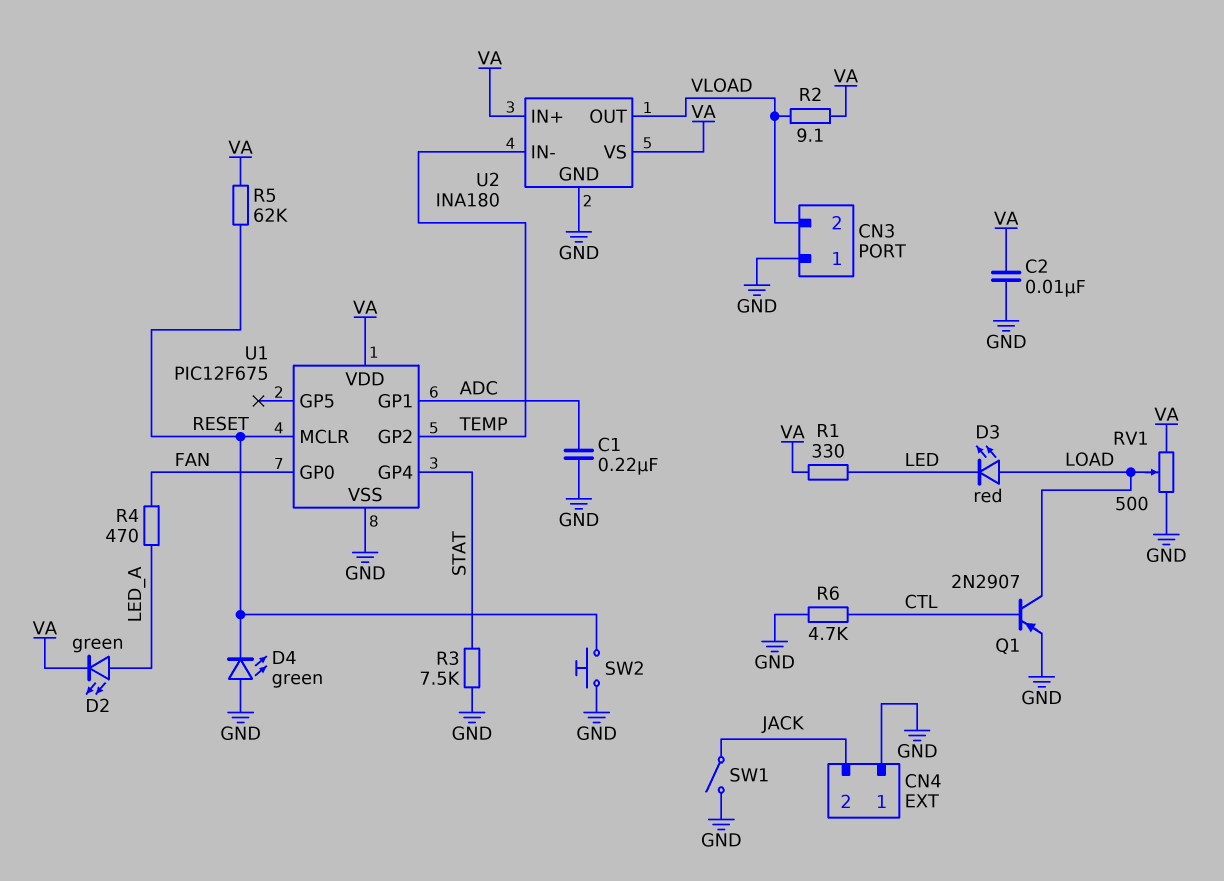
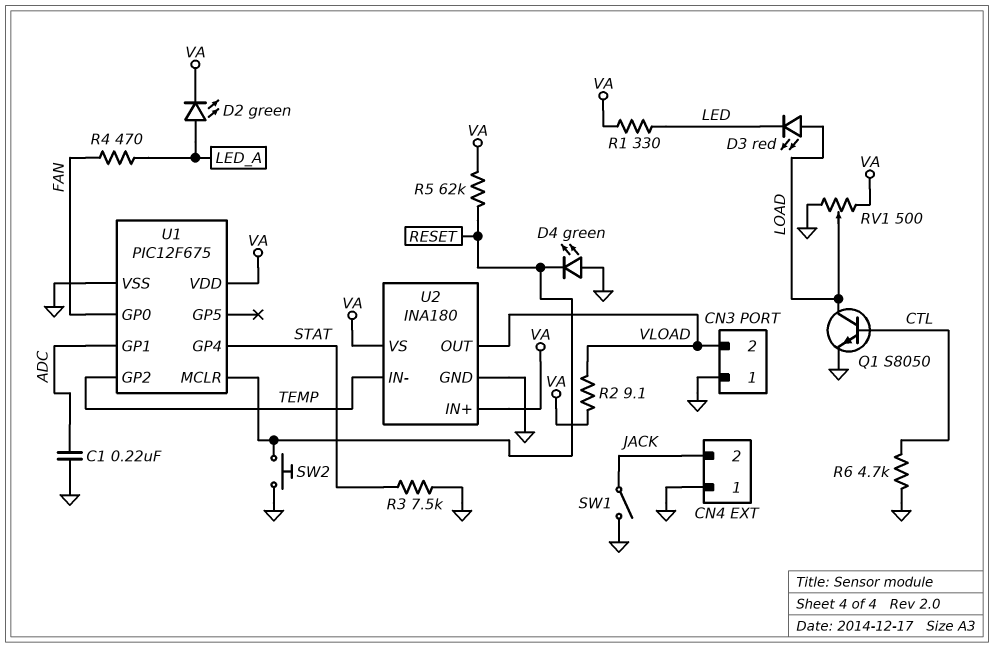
C2: 10nF (GND, VA) -> none
Q1: PNP 2N2907 (B CTL, C LOAD, E GND) -> NPN S8050 (B CTL, C LOAD, E GND)

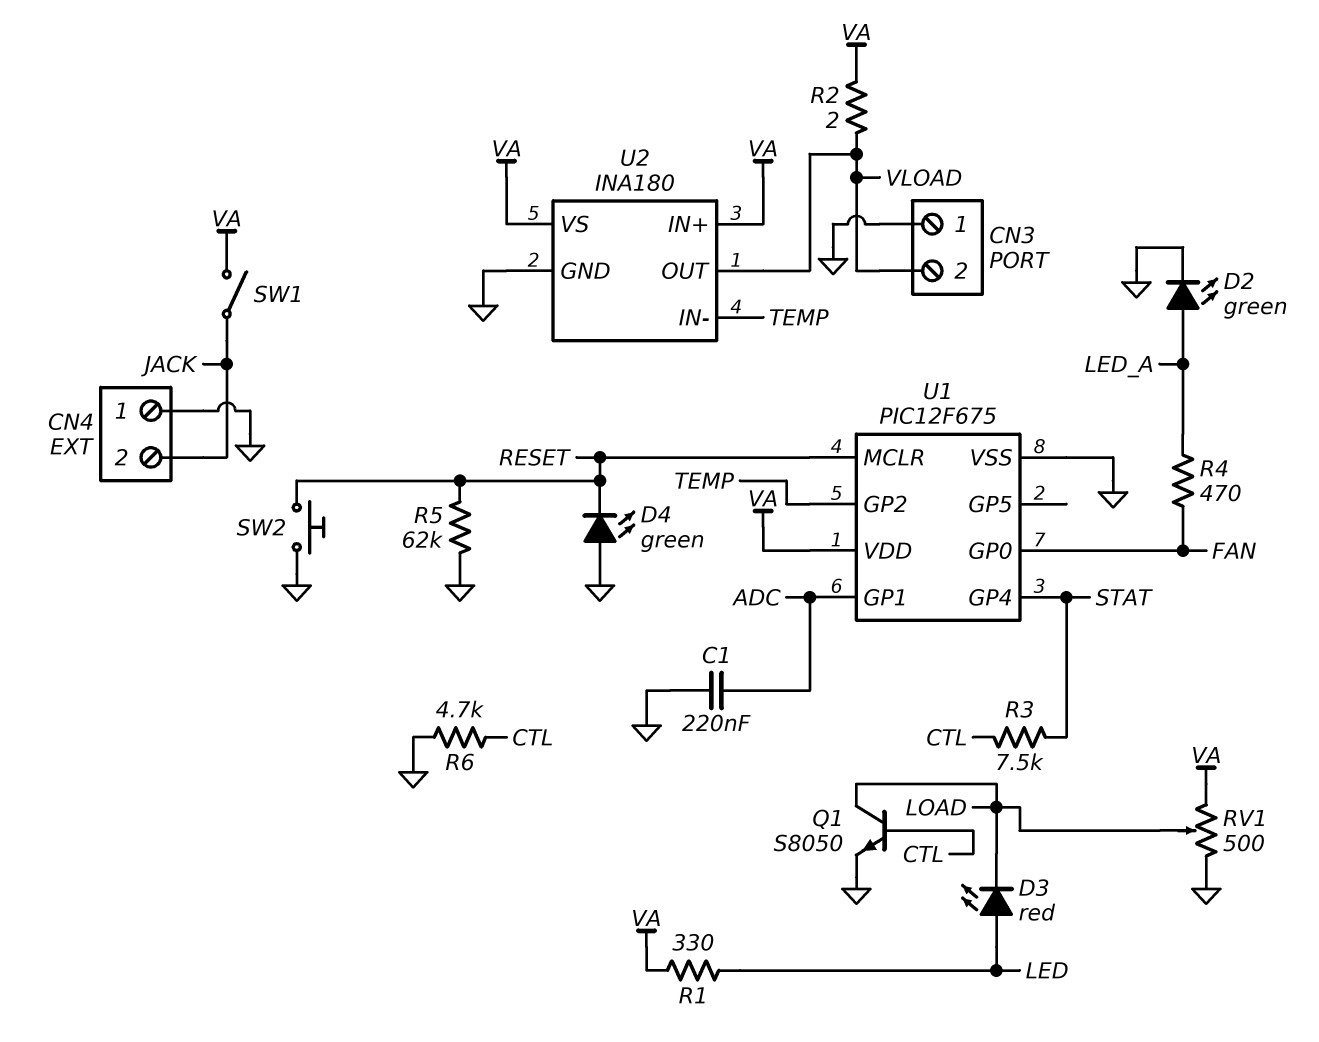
D2: LED green (A LED_A, K VA) -> LED green (A LED_A, K GND)
D3: LED red (A LOAD, K LED) -> LED red (A LED, K LOAD)
R2: 9.1 (VA, VLOAD) -> 2 (VA, VLOAD)
R3: 7.5k (GND, STAT) -> 7.5k (CTL, STAT)
R5: 62k (RESET, VA) -> 62k (GND, RESET)
SW1: switch (GND, JACK) -> switch (JACK, VA)

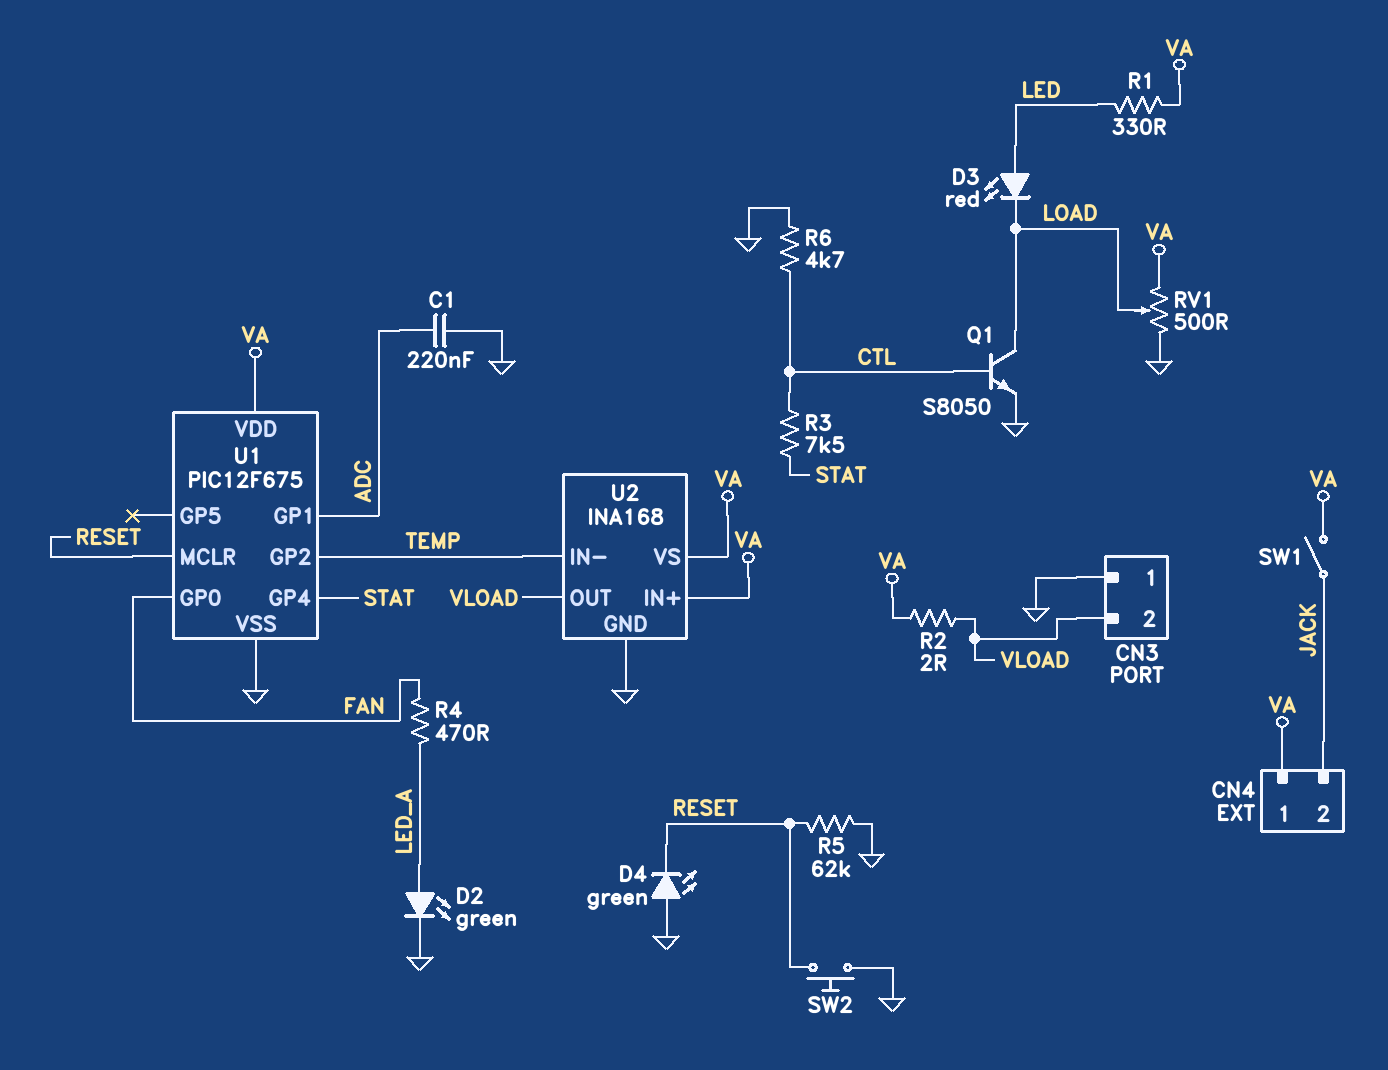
CN4 pin 1: GND -> VA
U2: INA180 -> INA168

